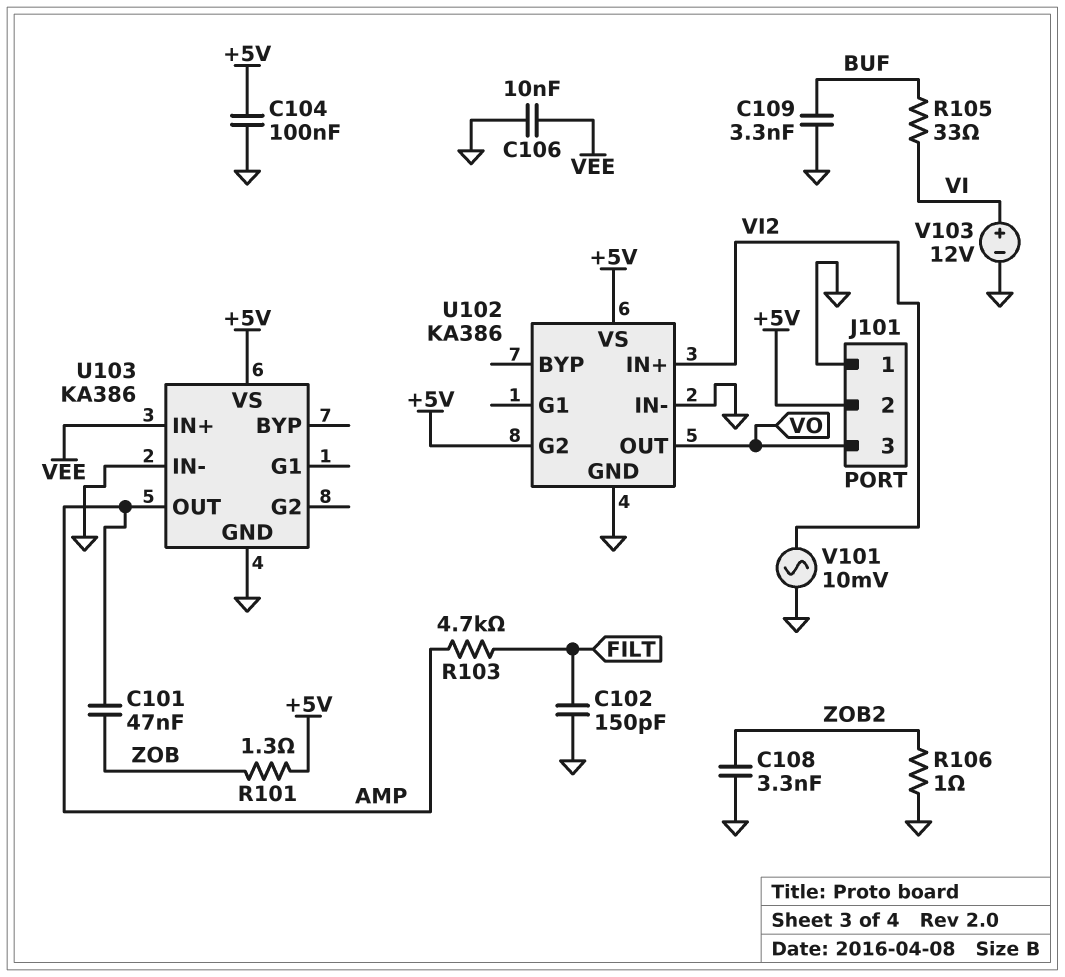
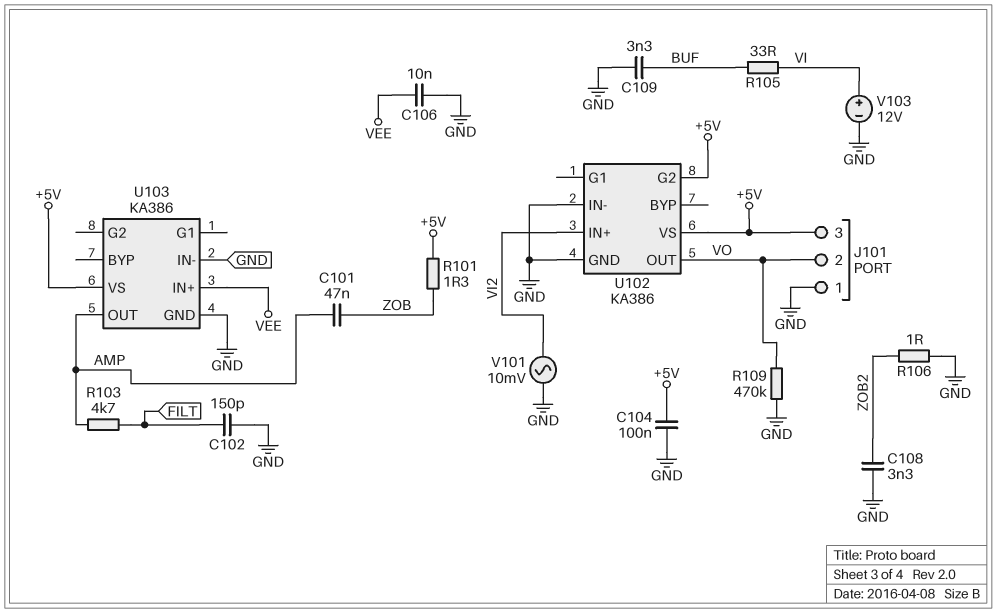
J101 pin 2: +5V -> VO
J101 pin 3: VO -> +5V
R109: none -> 470k (GND, VO)

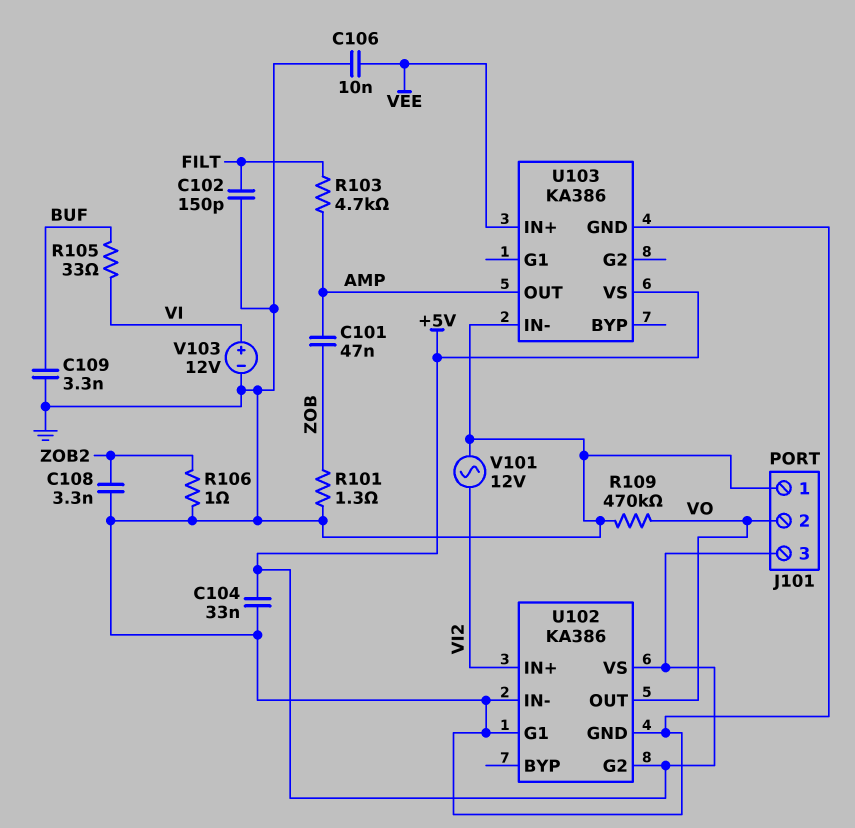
C104: 100nF (+5V, GND) -> 33nF (+5V, GND)
R101: 1.3 (+5V, ZOB) -> 1.3 (GND, ZOB)
U102 pin G1: none -> GND
V101: AC 10mV (GND, VI2) -> AC 12V (GND, VI2)

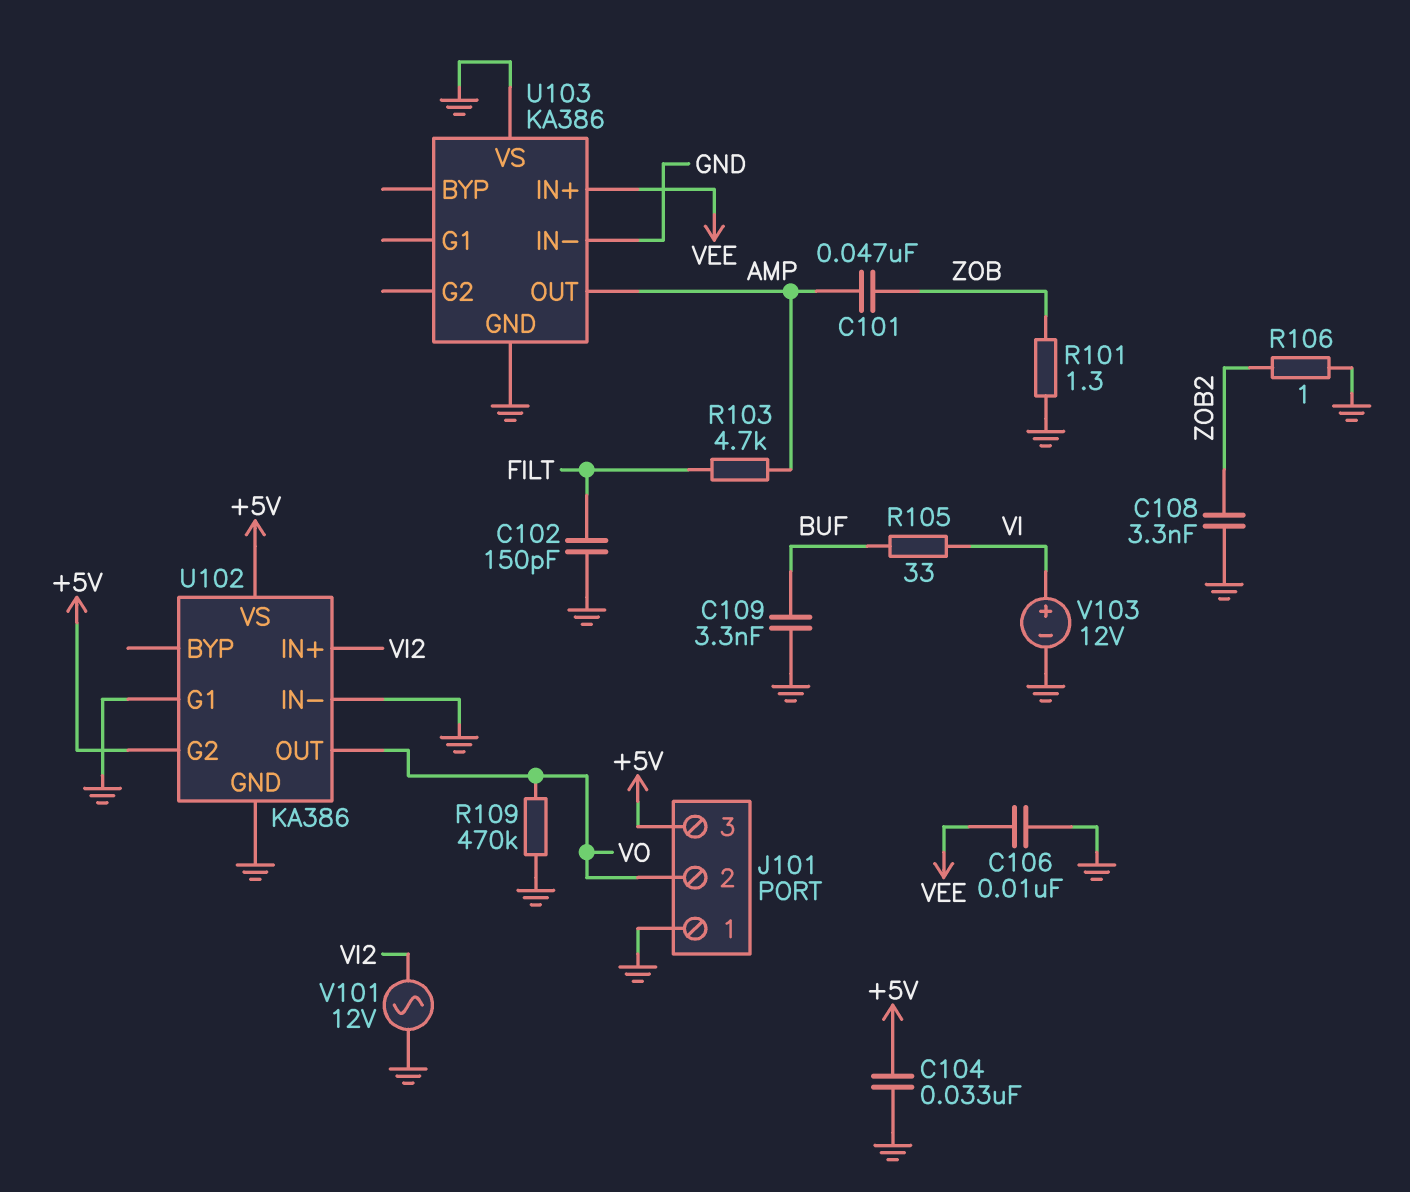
U103 pin VS: +5V -> GND

